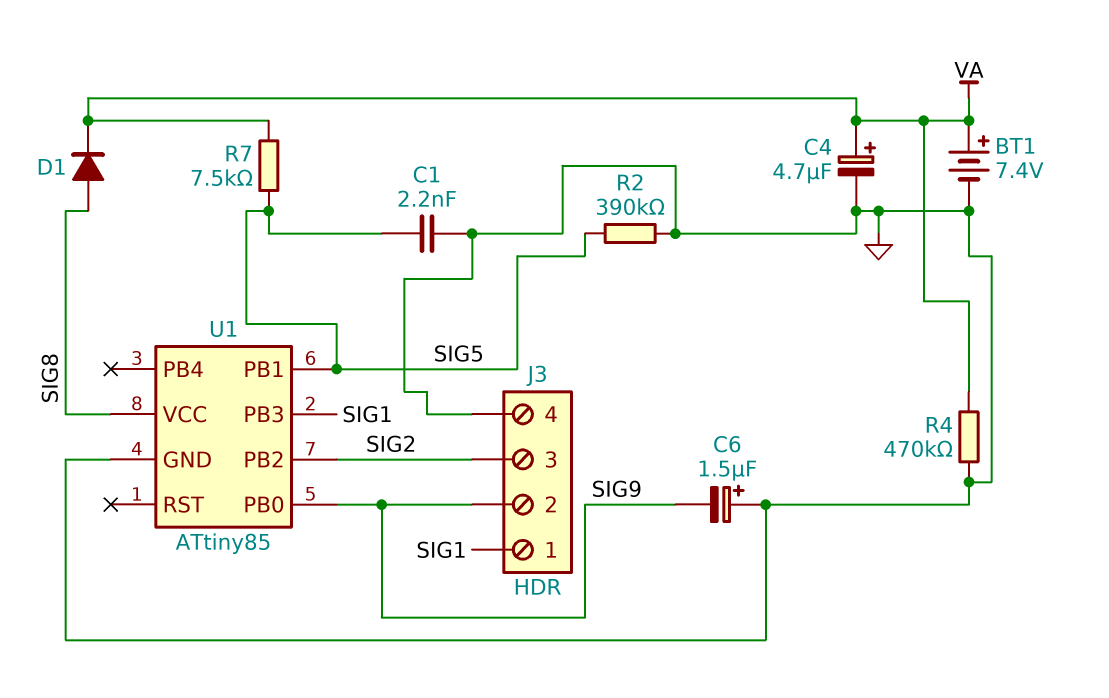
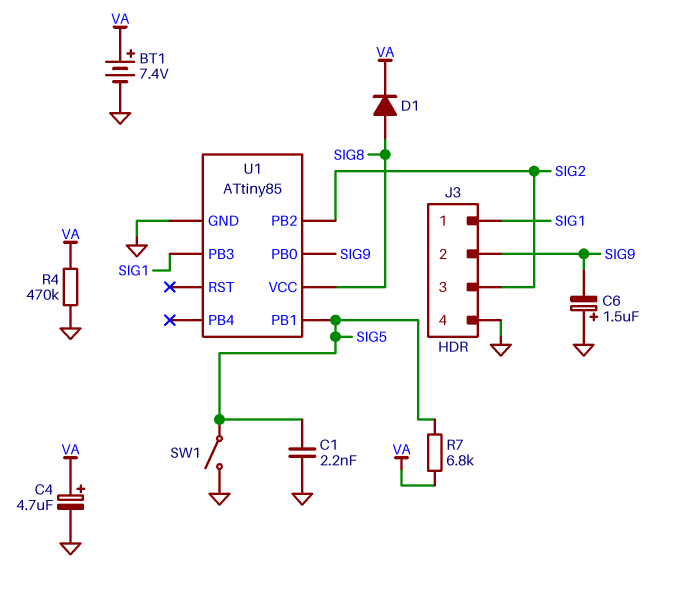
R2: 390k (GND, SIG5) -> none
R7: 7.5k (SIG5, VA) -> 6.8k (SIG5, VA)
SW1: none -> switch (GND, SIG5)

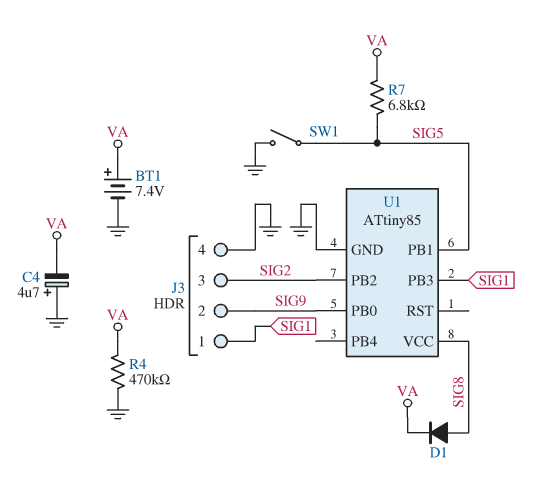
C1: 2.2nF (GND, SIG5) -> none
C4: 4.7uF (plus VA, minus GND) -> 4.7uF (plus GND, minus VA)
C6: 1.5uF (plus GND, minus SIG9) -> none

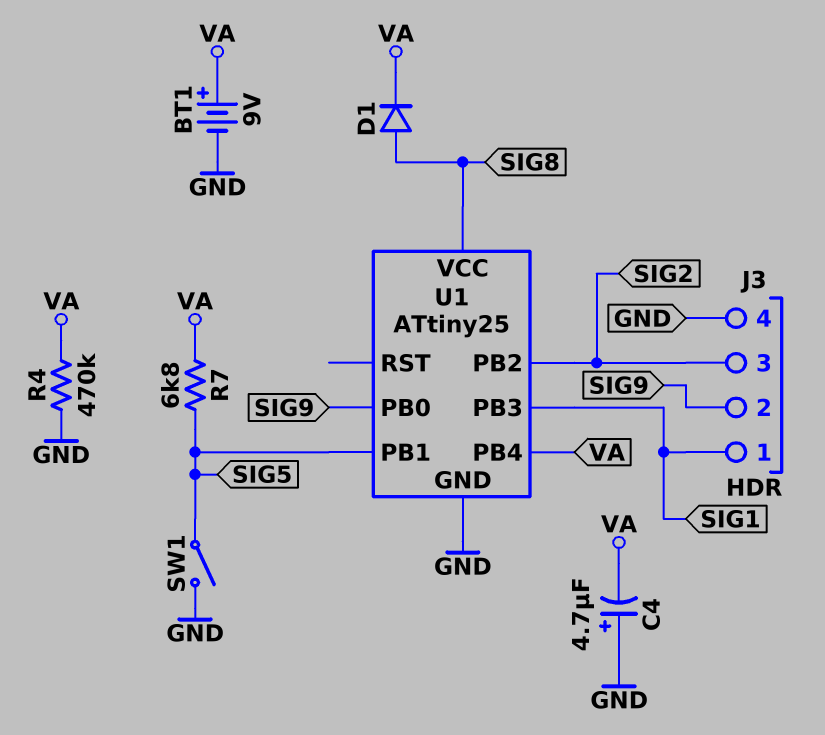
BT1: 7.4V (plus VA, minus GND) -> 9V (plus VA, minus GND)
U1: ATtiny85 -> ATtiny25
U1 pin PB4: none -> VA

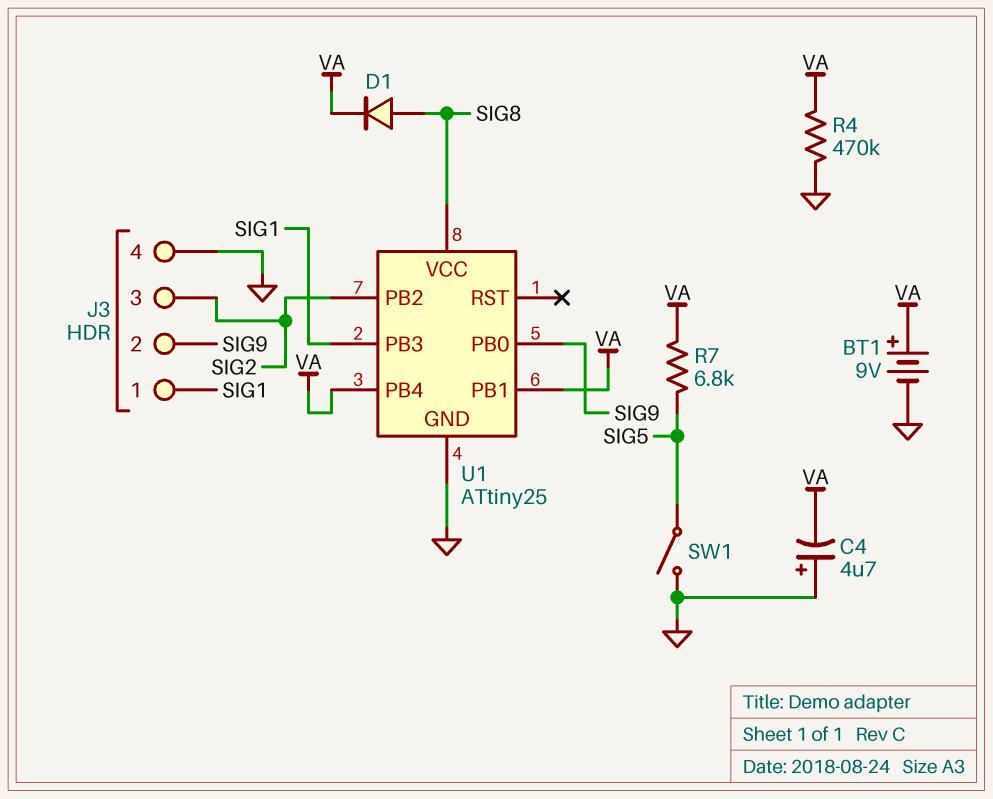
U1 pin PB1: SIG5 -> VA

